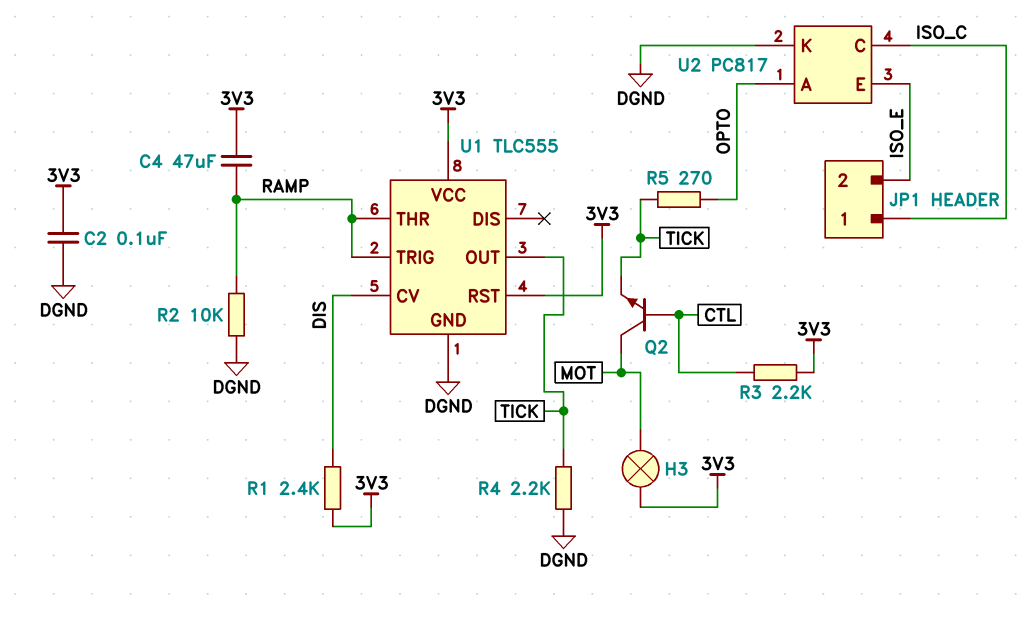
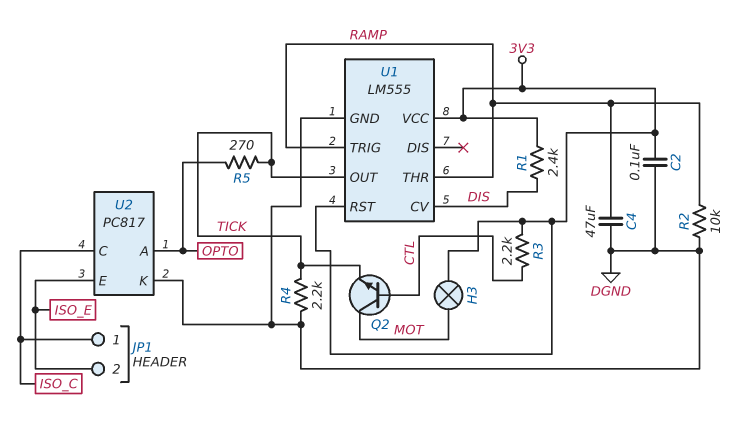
C4: 47uF (3V3, RAMP) -> 47uF (DGND, RAMP)
U1: TLC555 -> LM555

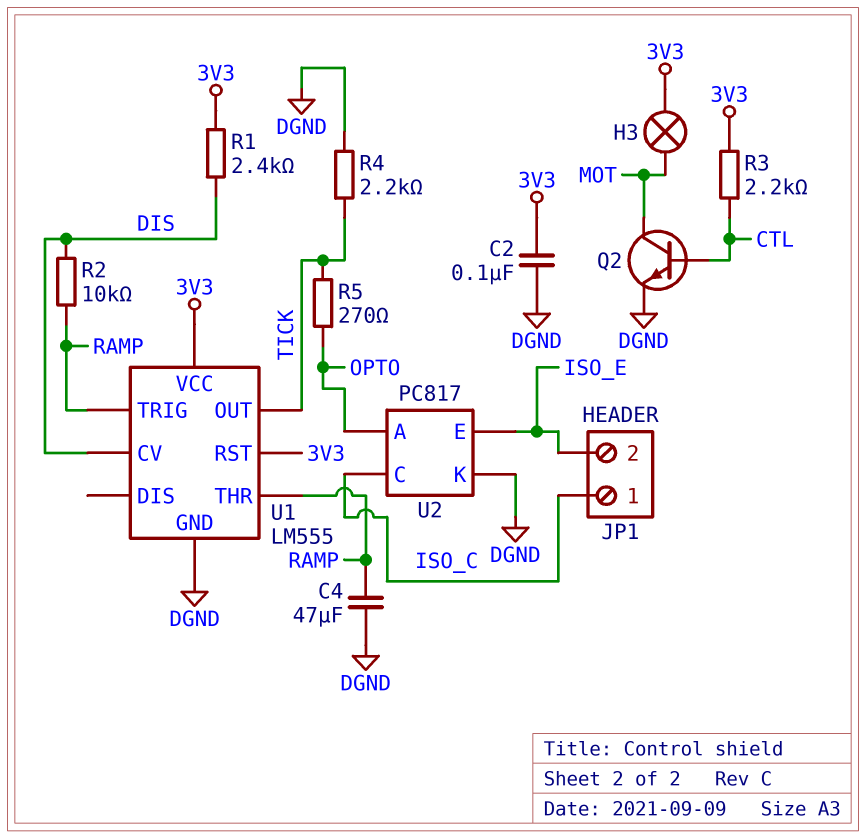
Q2: NPN (B CTL, C MOT, E TICK) -> NPN (B CTL, C MOT, E DGND)
R2: 10k (DGND, RAMP) -> 10k (DIS, RAMP)

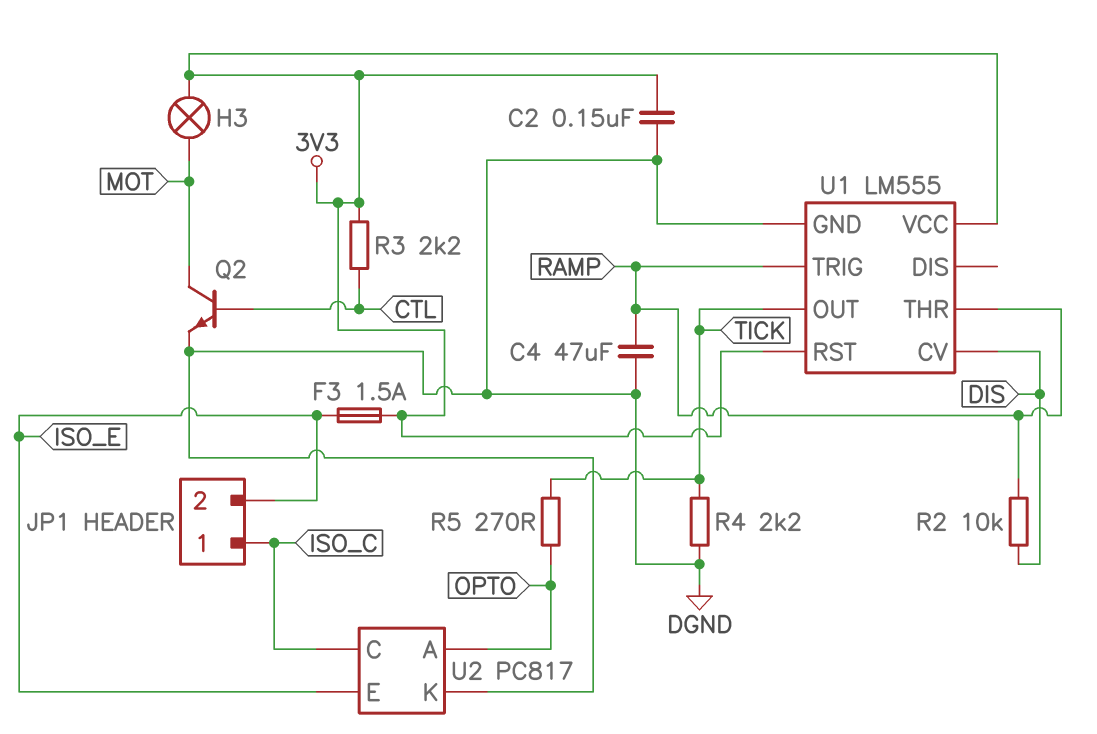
C2: 100nF (3V3, DGND) -> 150nF (3V3, DGND)
F3: none -> 1.5A (3V3, ISO_E)
R1: 2.4k (3V3, DIS) -> none

